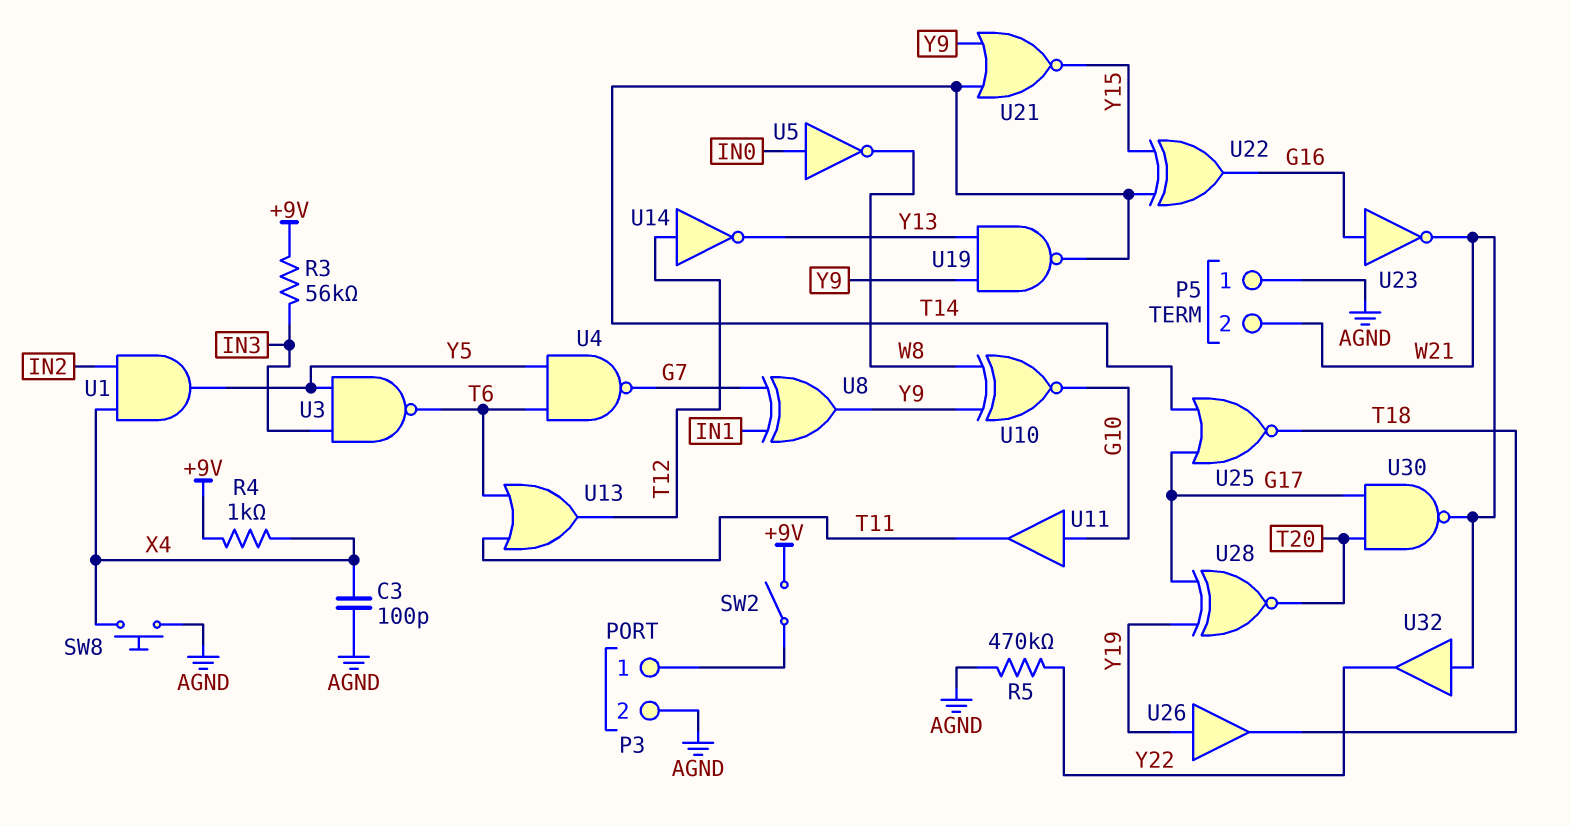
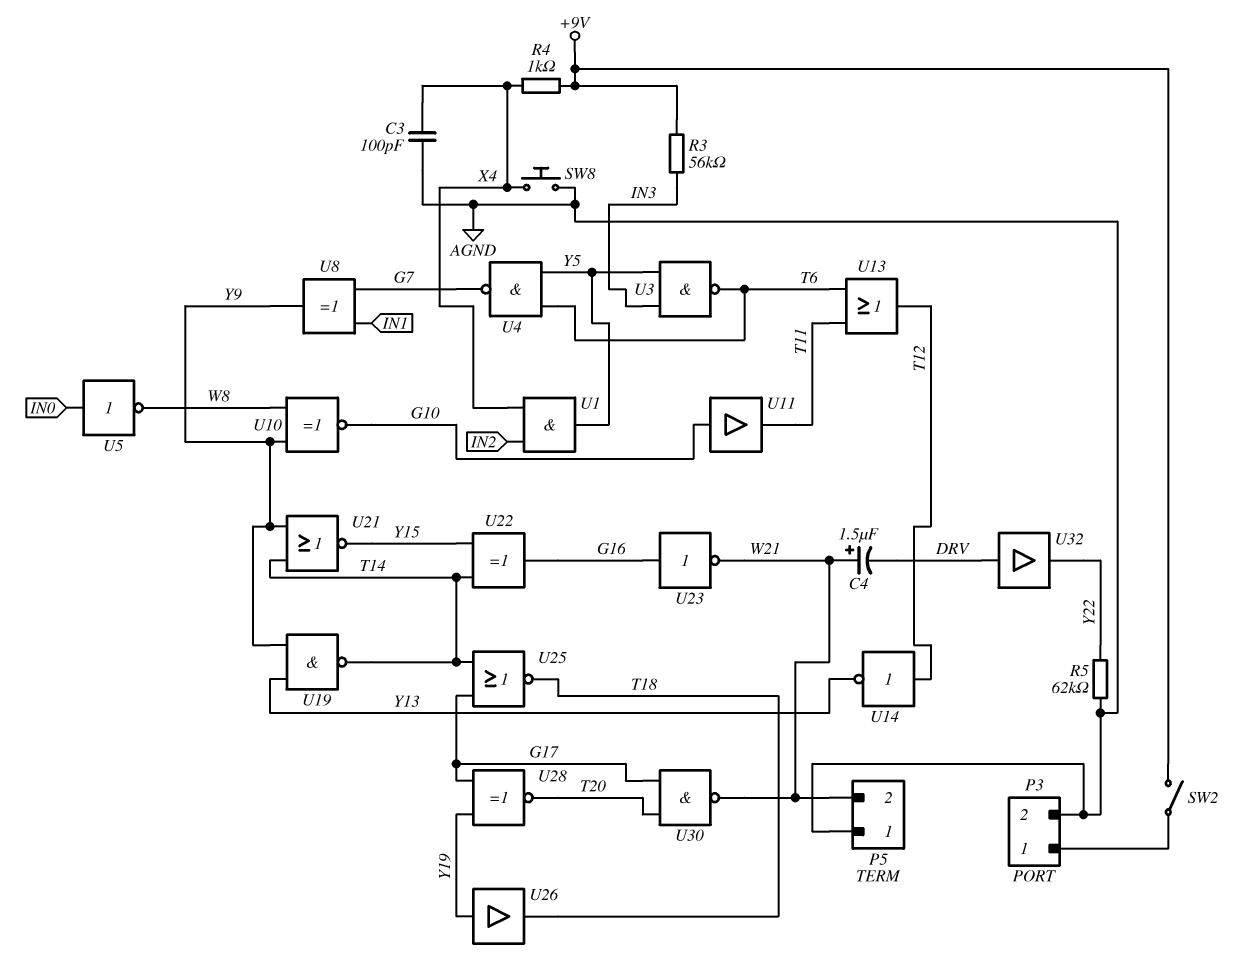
C4: none -> 1.5uF (plus W21, minus DRV)
R5: 470k (AGND, Y22) -> 62k (AGND, Y22)
U32: buffer (in W21, out Y22) -> buffer (in DRV, out Y22)

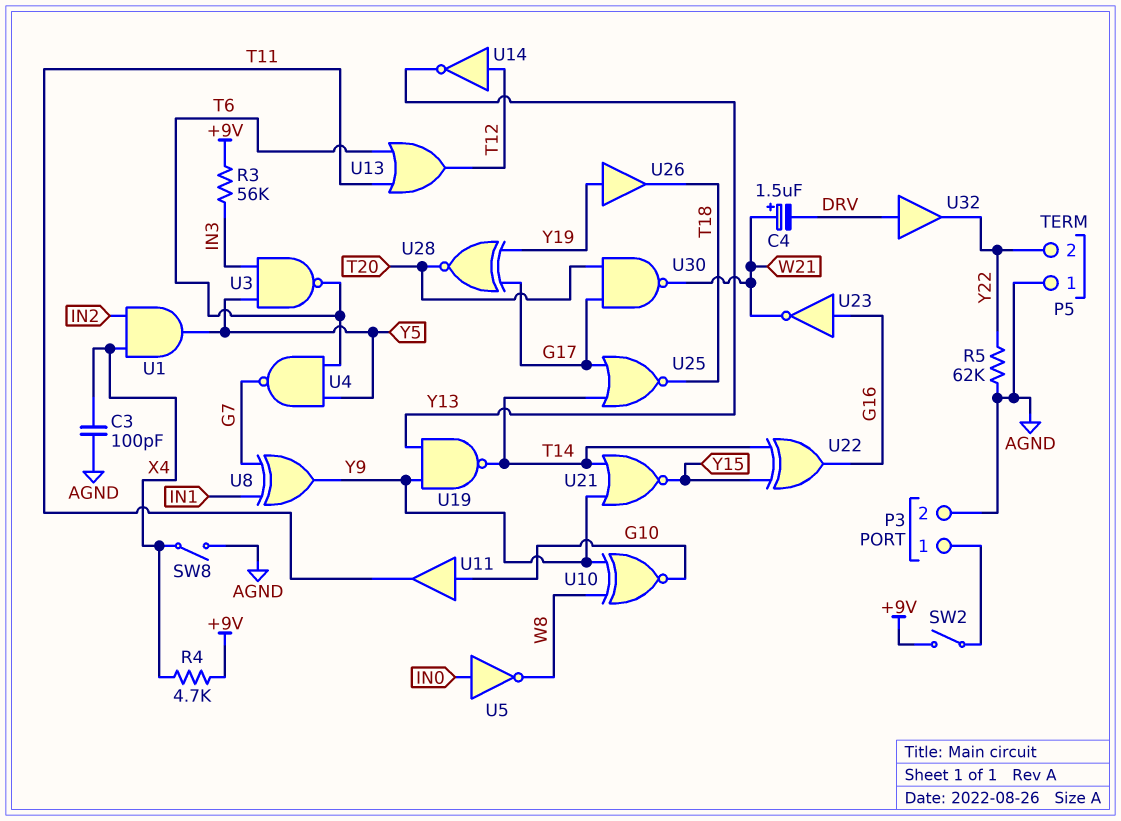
P5 pin 2: W21 -> Y22
R4: 1k (+9V, X4) -> 4.7k (+9V, X4)
SW8: button (AGND, X4) -> switch (AGND, X4)

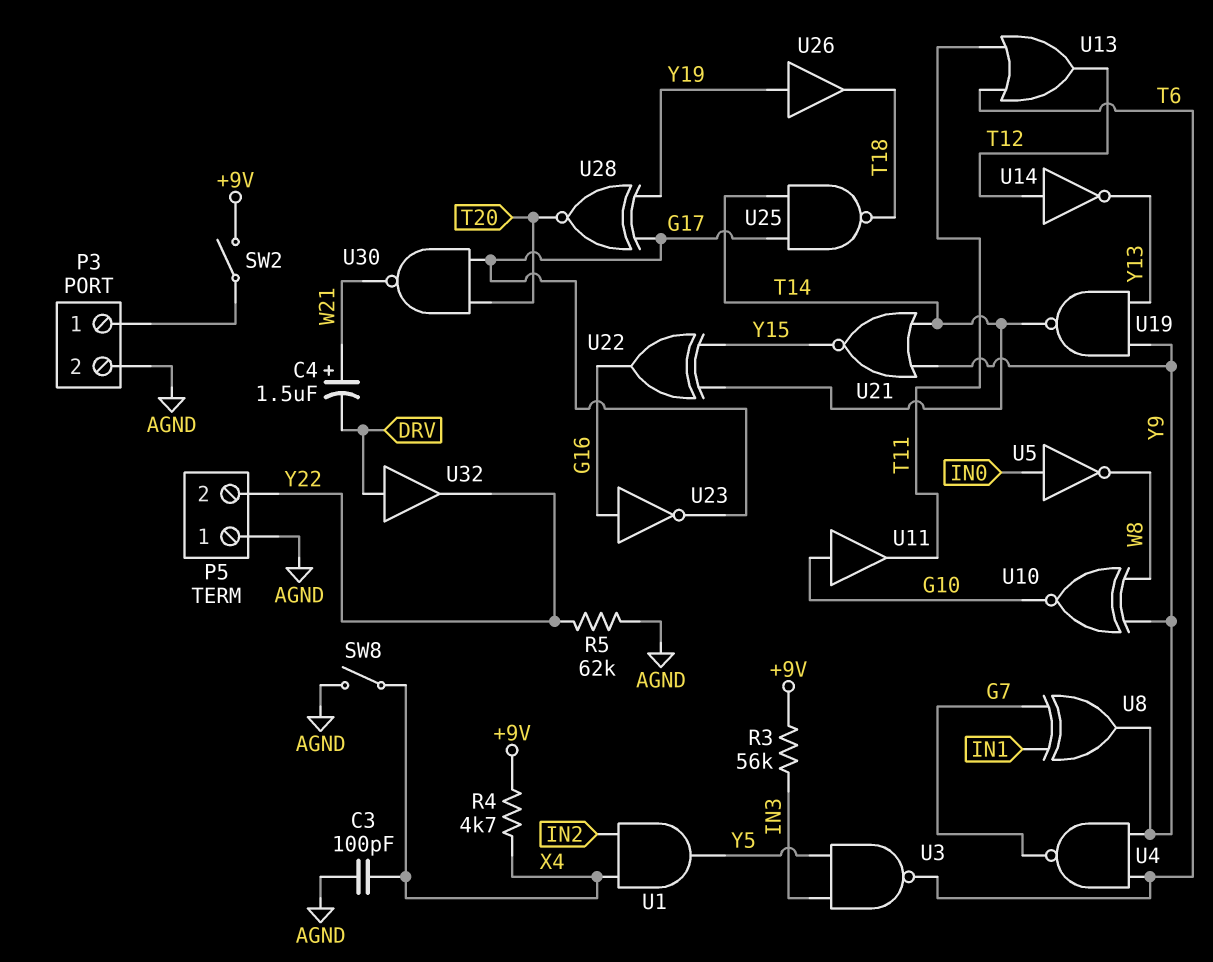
U4: NAND (in T6, in Y5, out G7) -> NAND (in T6, in Y9, out G7)
U23: NOT (in G16, out W21) -> NOT (in G16, out G17)
U25: NOR (in G17, in T14, out T18) -> NAND (in G17, in T14, out T18)

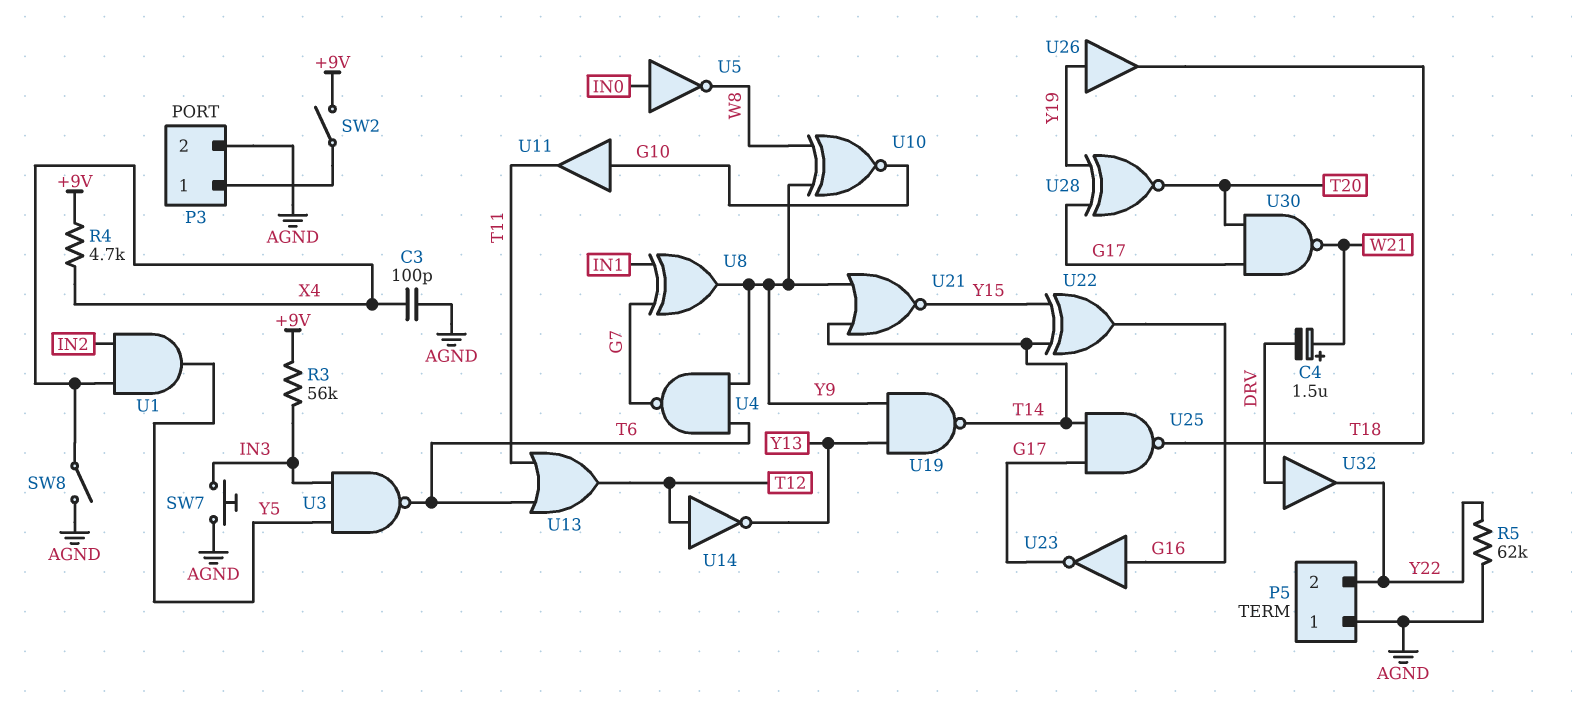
SW7: none -> button (AGND, IN3)

